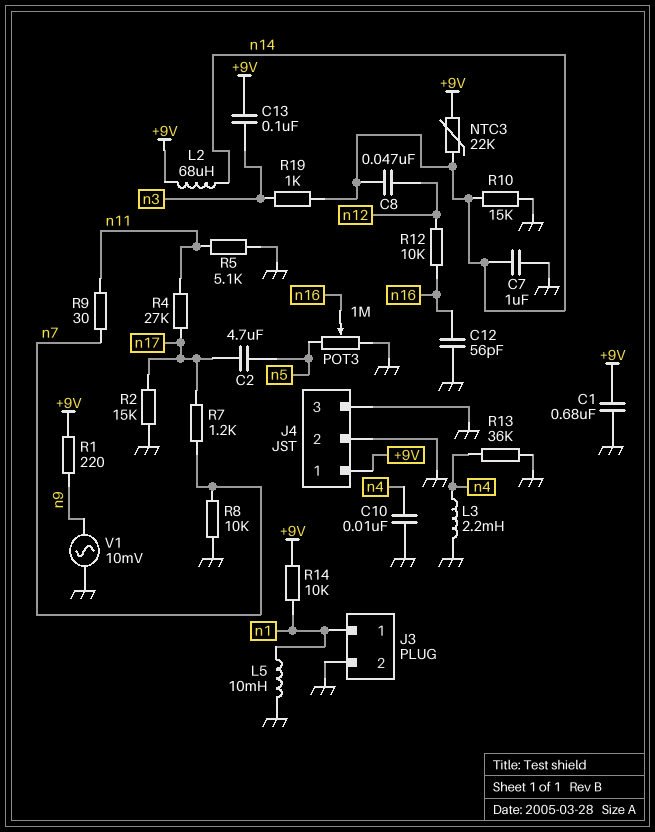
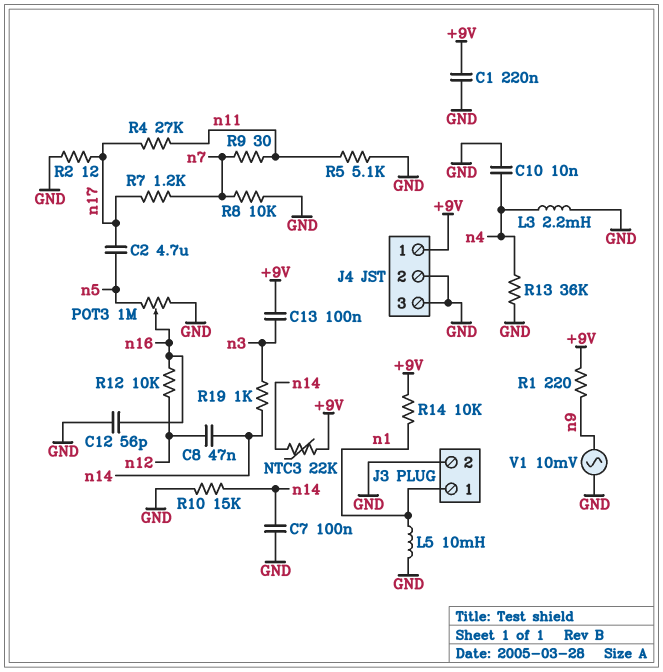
C1: 680nF (+9V, GND) -> 220nF (+9V, GND)
C7: 1uF (GND, n14) -> 100nF (GND, n14)
L2: 68uH (+9V, n14) -> none
R2: 15k (GND, n17) -> 12 (GND, n17)

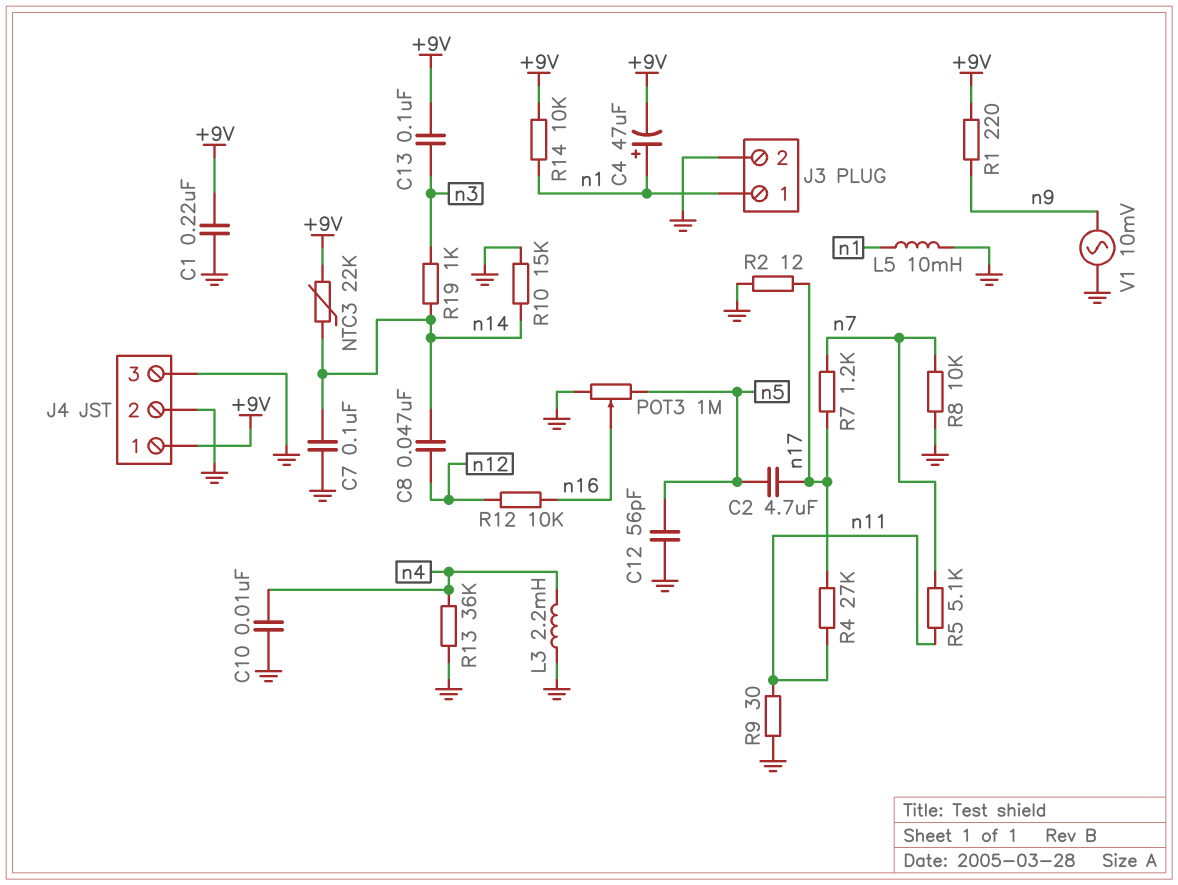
C4: none -> 47uF (plus n1, minus +9V)
C12: 56pF (GND, n16) -> 56pF (GND, n5)
R5: 5.1k (GND, n11) -> 5.1k (n7, n11)
R9: 30 (n7, n11) -> 30 (GND, n11)

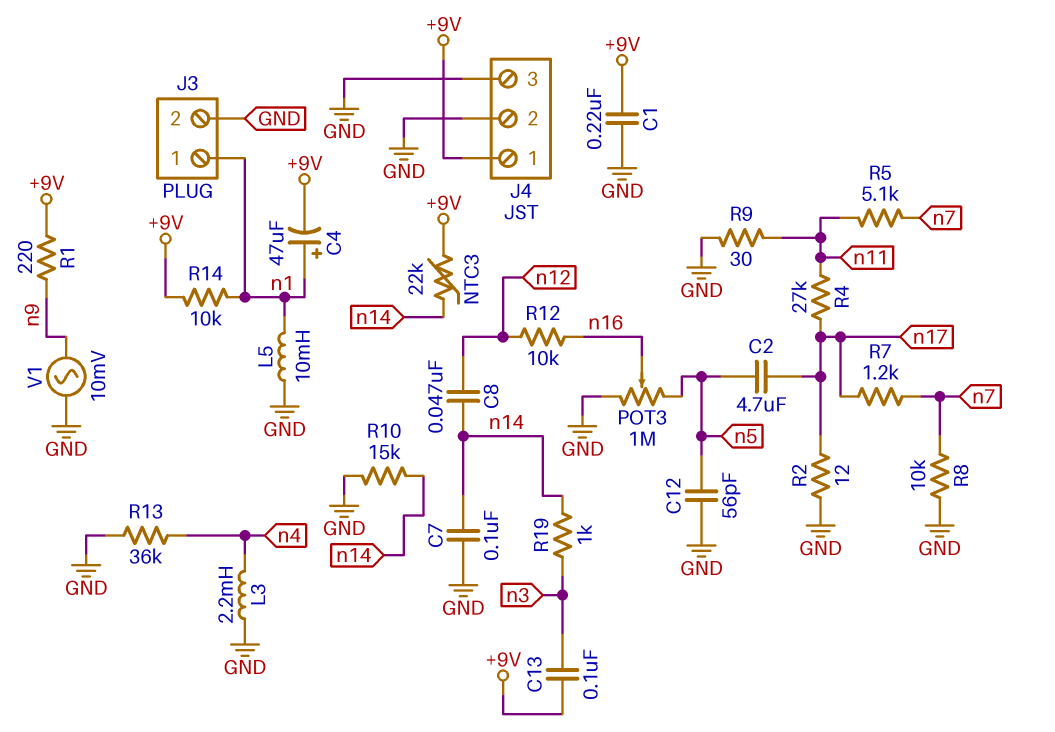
C10: 10nF (GND, n4) -> none

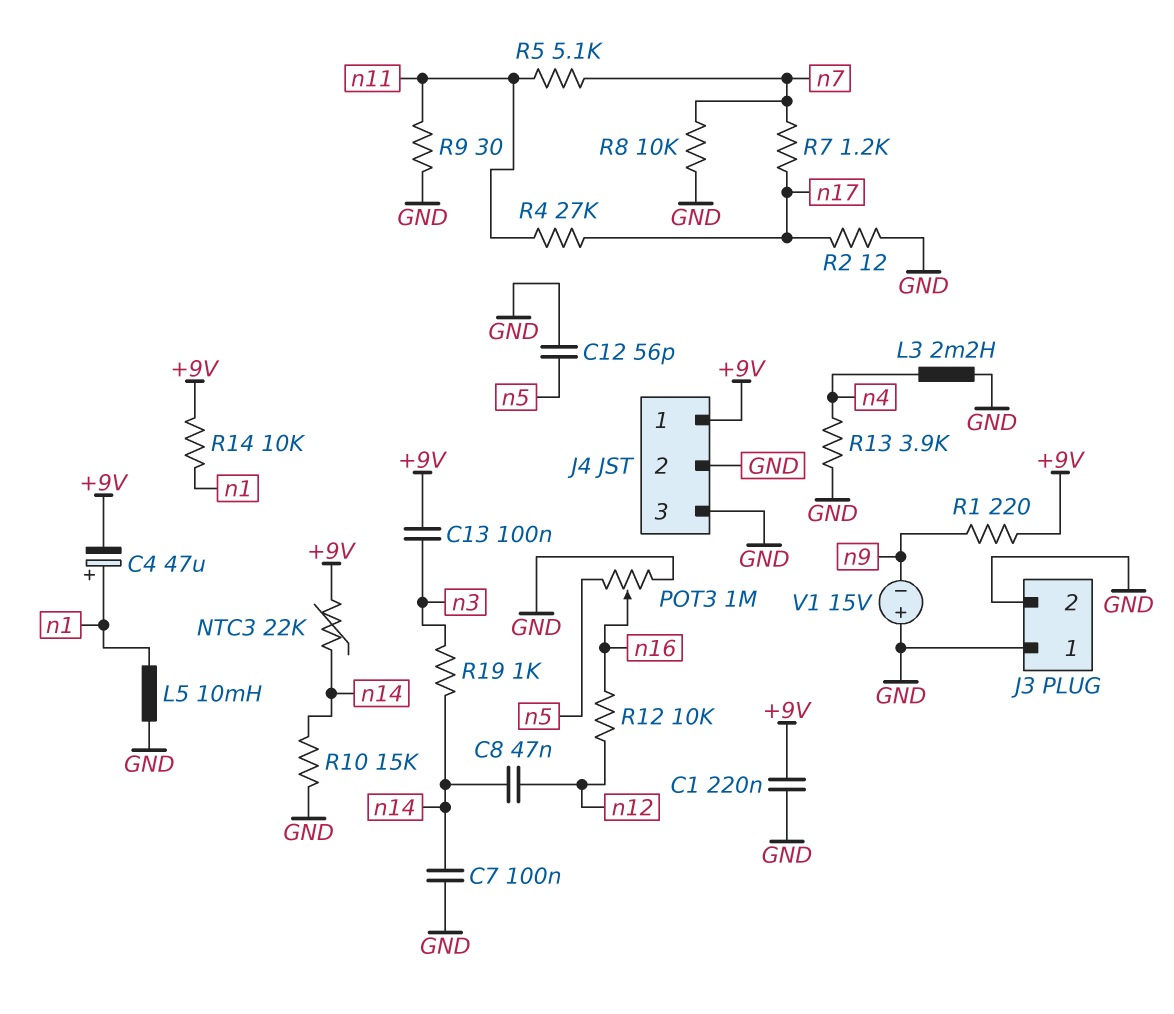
C2: 4.7uF (n5, n17) -> none
J3 pin 1: n1 -> GND
R13: 36k (GND, n4) -> 3.9k (GND, n4)
V1: AC 10mV (GND, n9) -> 15V (plus GND, minus n9)

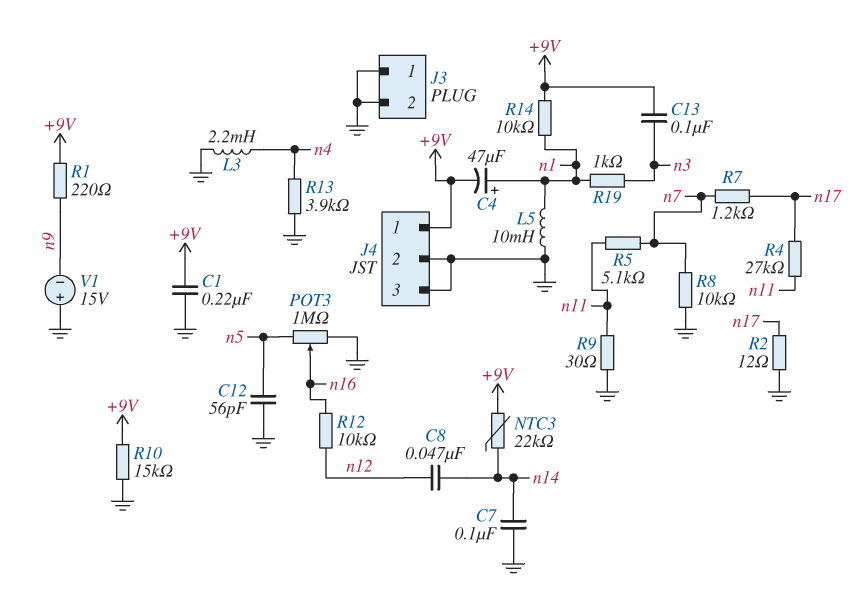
R10: 15k (GND, n14) -> 15k (+9V, GND)
R19: 1k (n3, n14) -> 1k (n1, n3)

